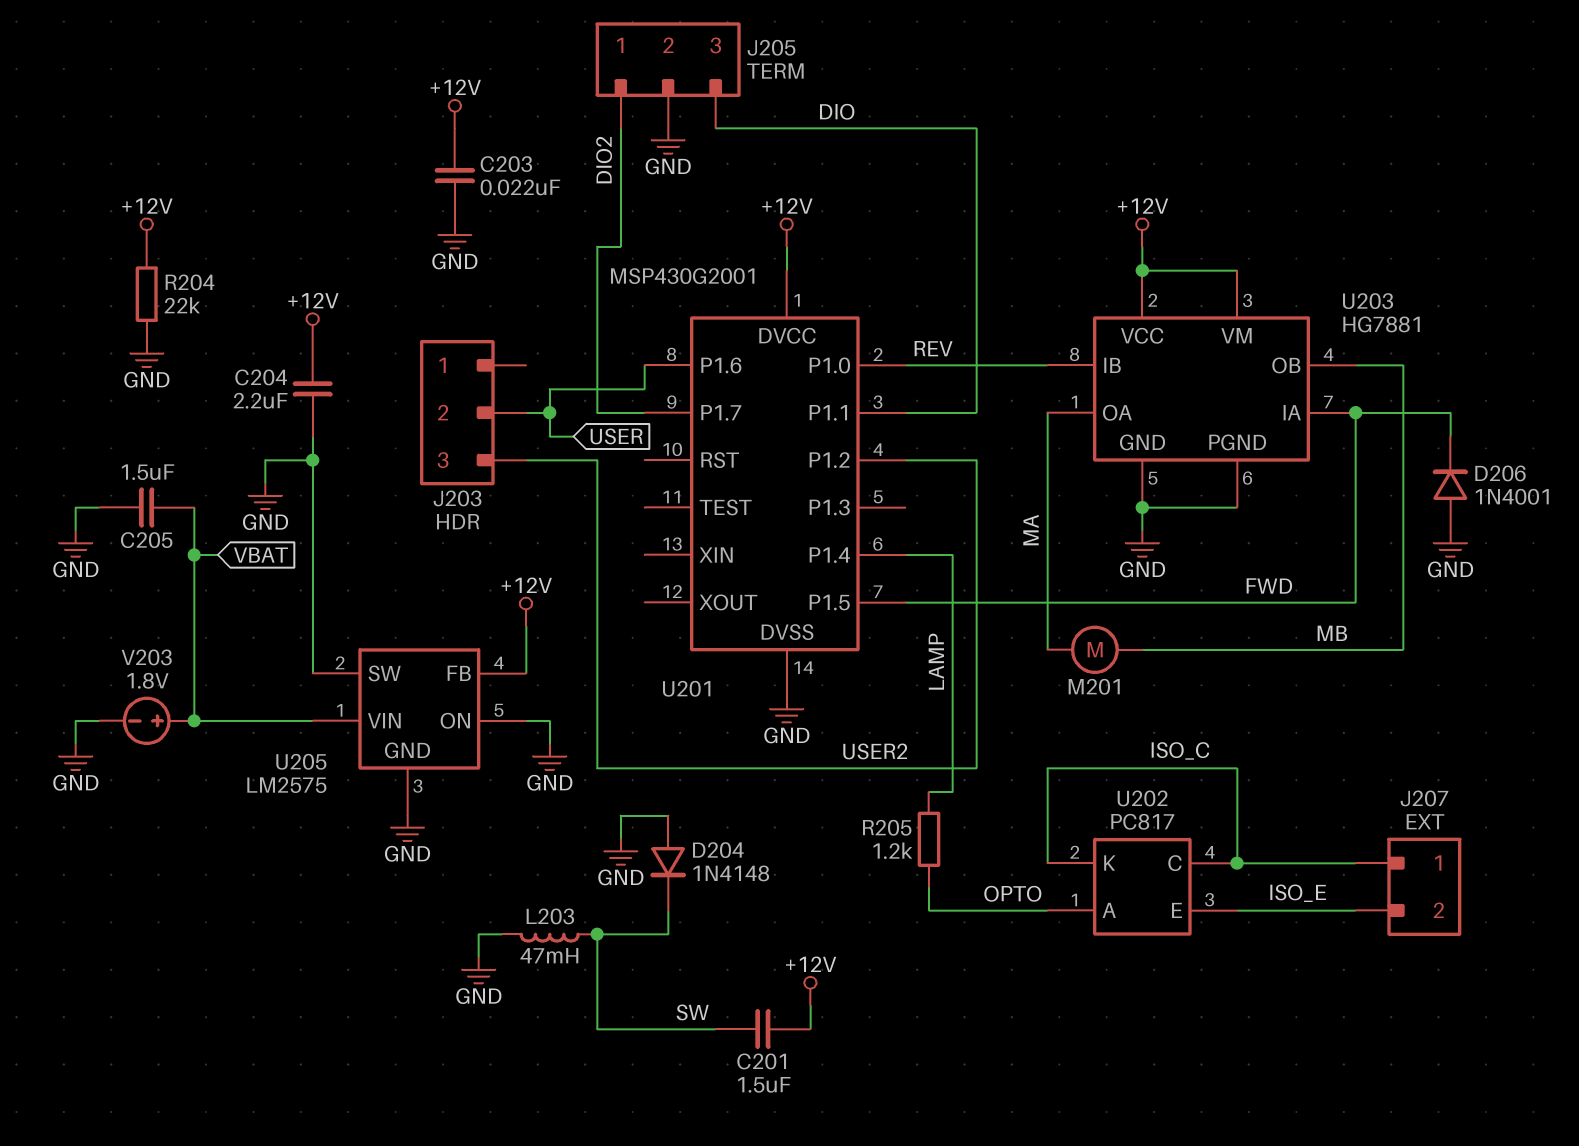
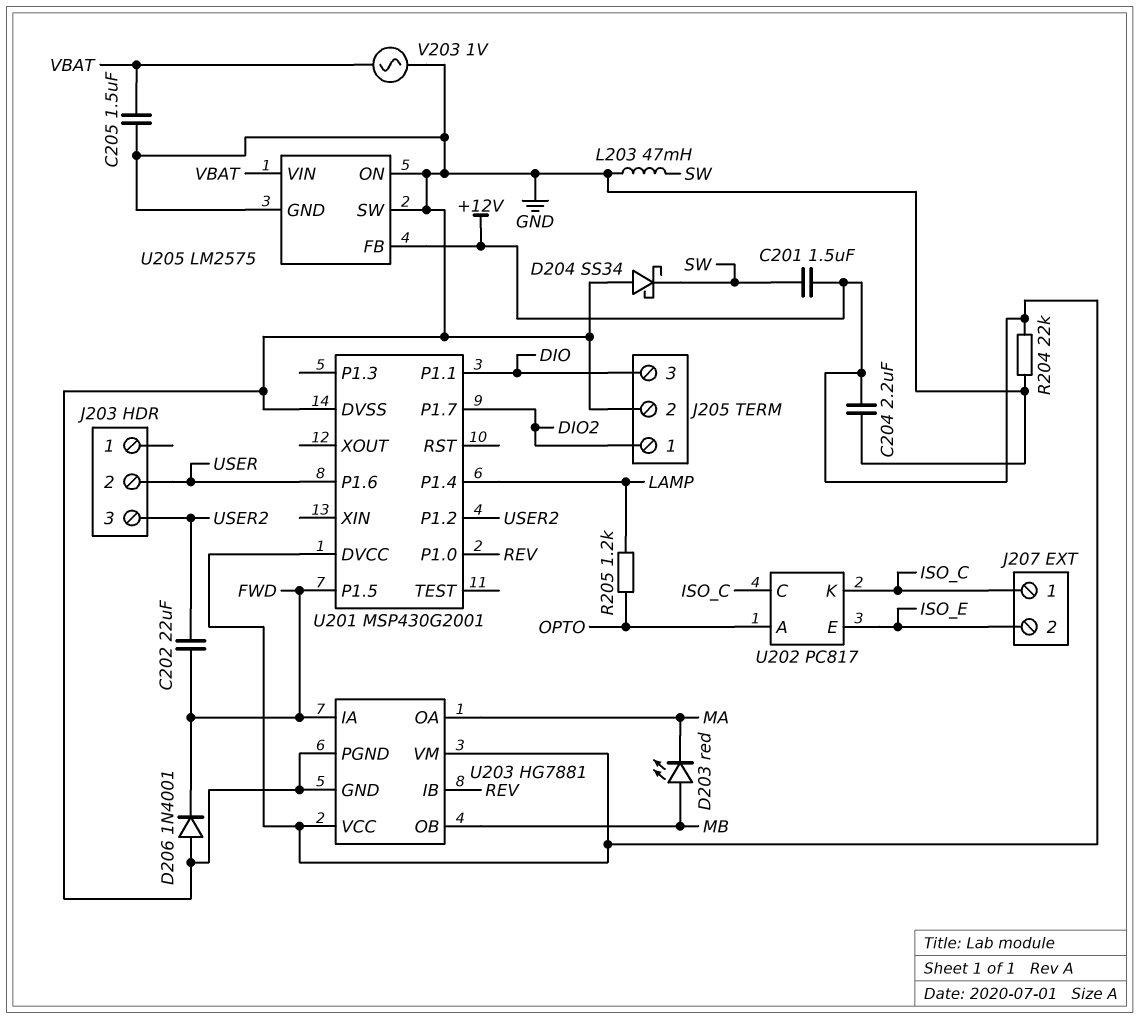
C202: none -> 22uF (FWD, USER2)
C203: 22nF (+12V, GND) -> none
D203: none -> LED red (A MB, K MA)
D204: diode 1N4148 (A GND, K SW) -> schottky SS34 (A GND, K SW)
M201: motor (MA, MB) -> none
V203: 1.8V (plus VBAT, minus GND) -> AC 1V (GND, VBAT)

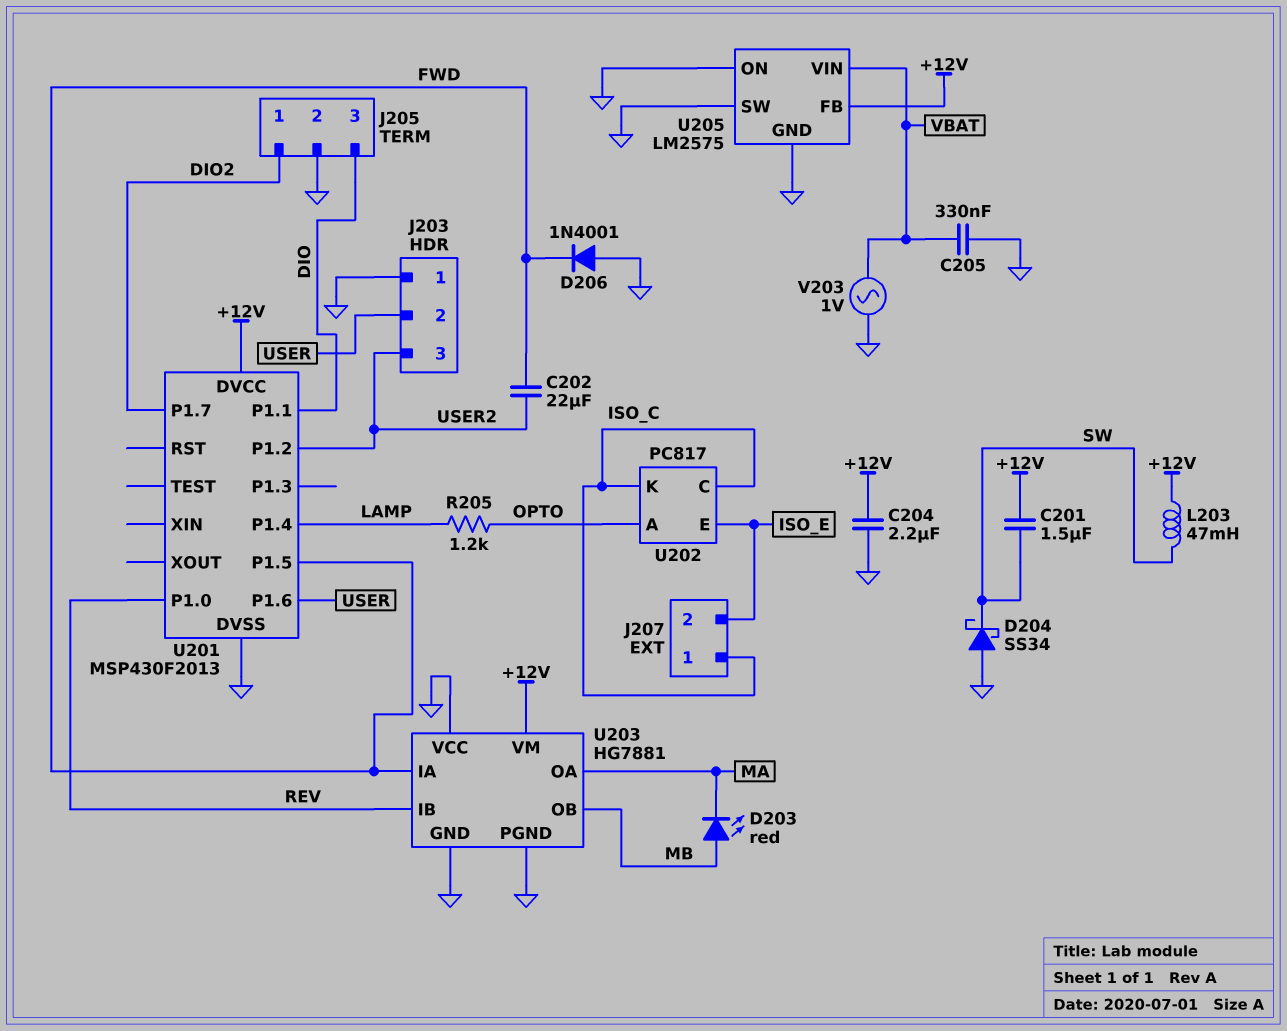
C205: 1.5uF (GND, VBAT) -> 330nF (GND, VBAT)
J203 pin 1: none -> GND
L203: 47mH (GND, SW) -> 47mH (+12V, SW)
R204: 22k (+12V, GND) -> none
U201: MSP430G2001 -> MSP430F2013
U203 pin VCC: +12V -> GND

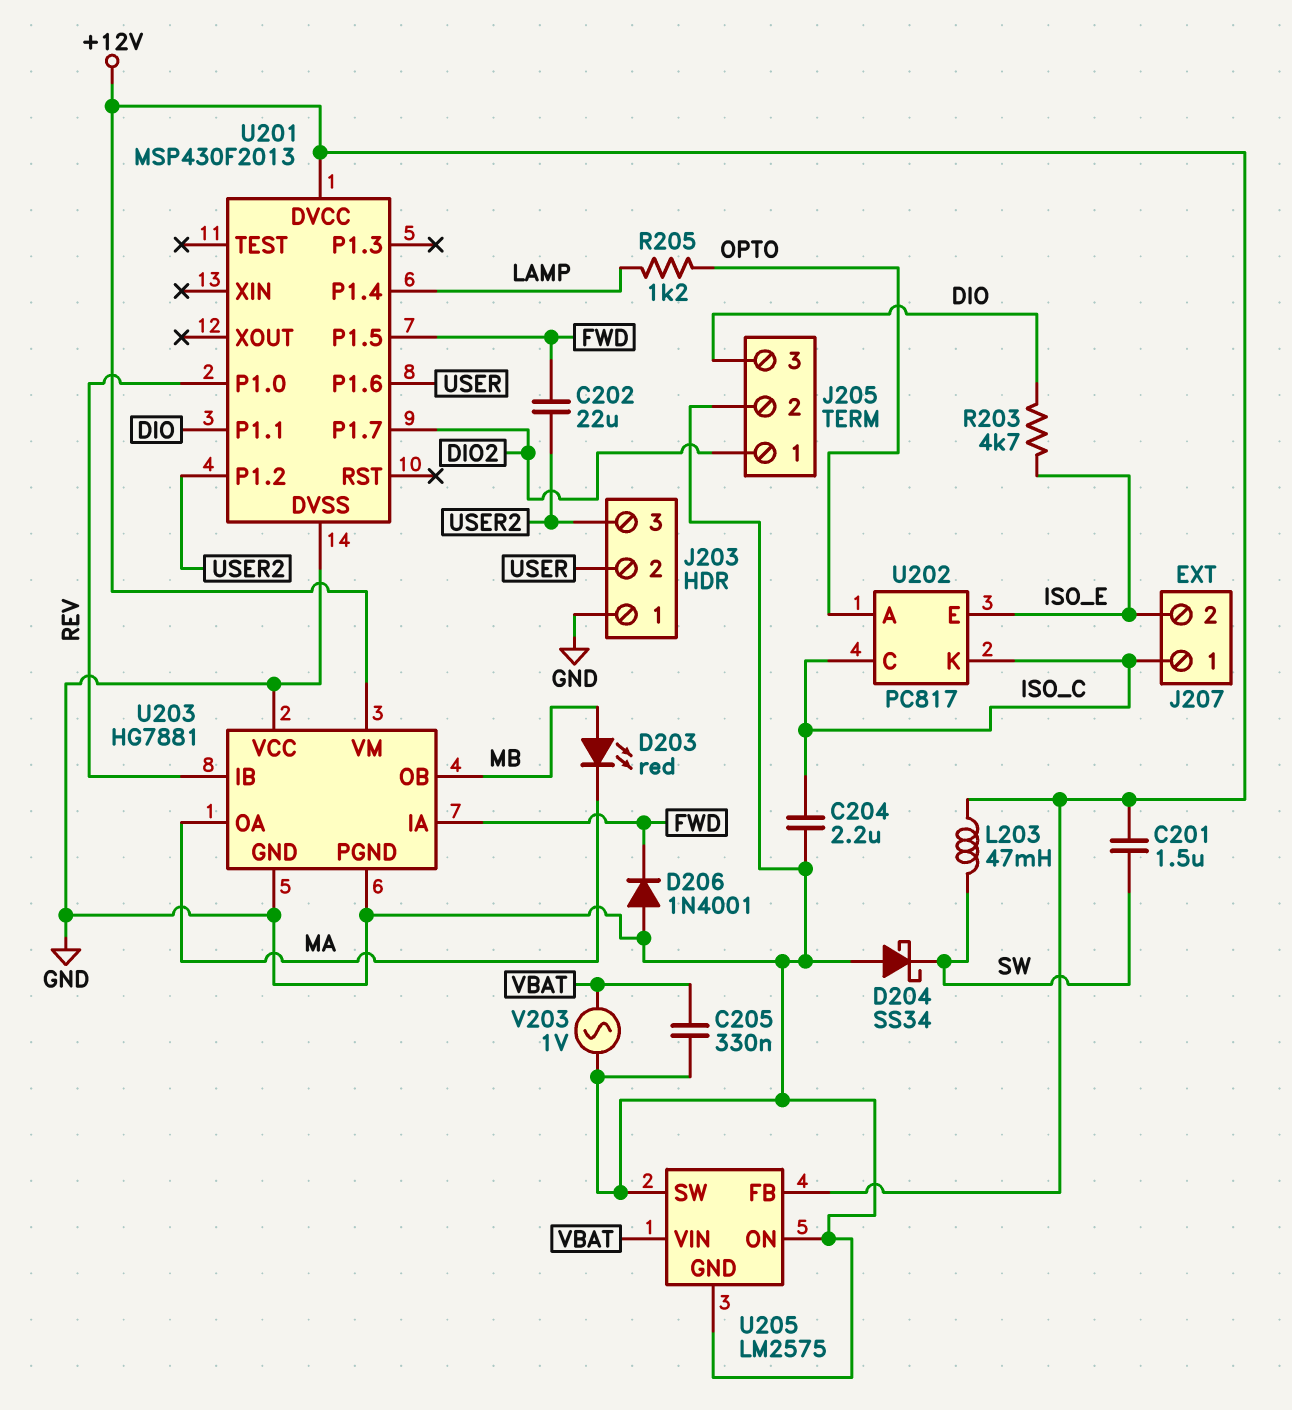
C204: 2.2uF (+12V, GND) -> 2.2uF (GND, ISO_C)
R203: none -> 4.7k (DIO, ISO_E)

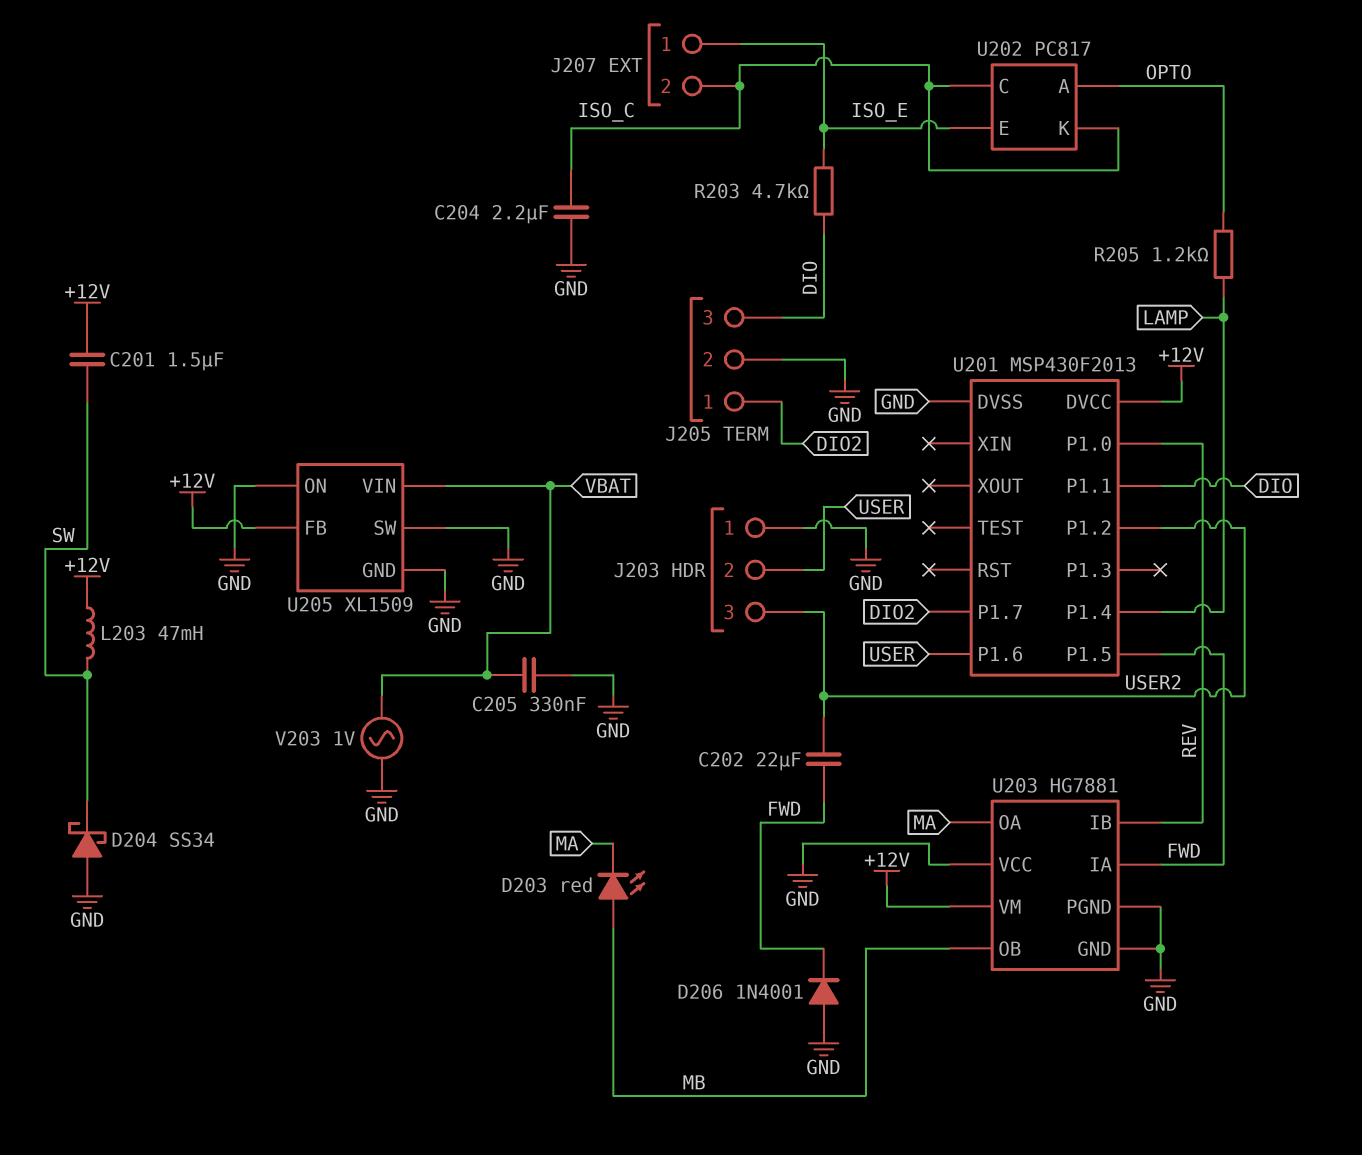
J207 pin 1: ISO_C -> ISO_E
J207 pin 2: ISO_E -> ISO_C
U205: LM2575 -> XL1509

